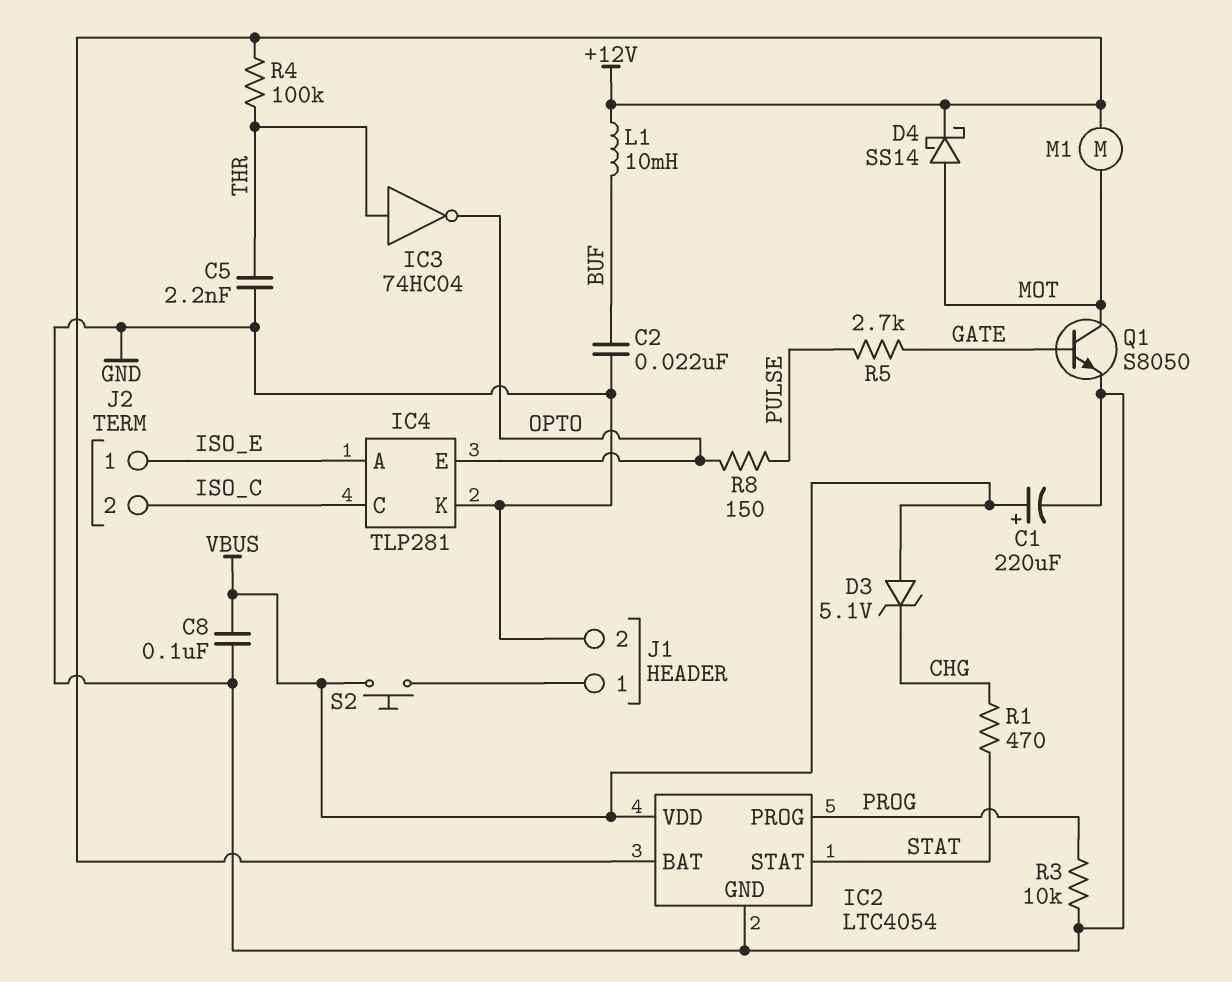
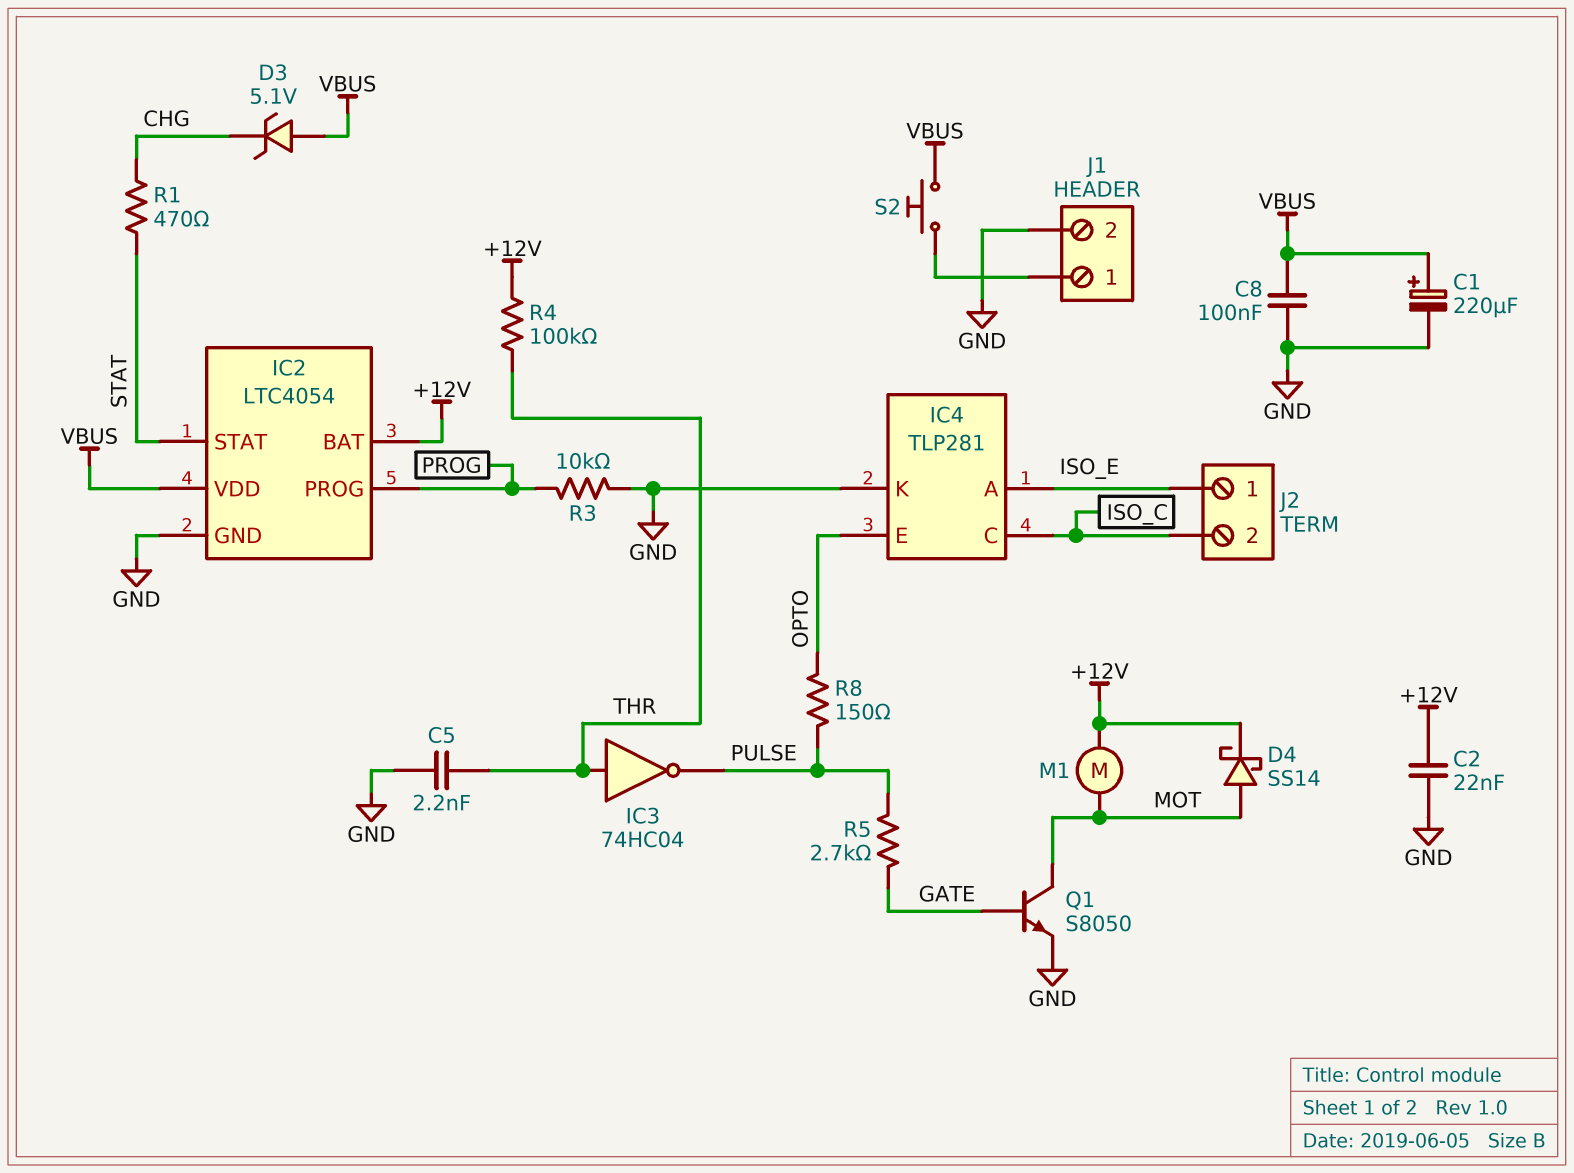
C2: 22nF (BUF, GND) -> 22nF (+12V, GND)
IC3: NOT 74HC04 (in THR, out OPTO) -> NOT 74HC04 (in THR, out PULSE)
L1: 10mH (+12V, BUF) -> none

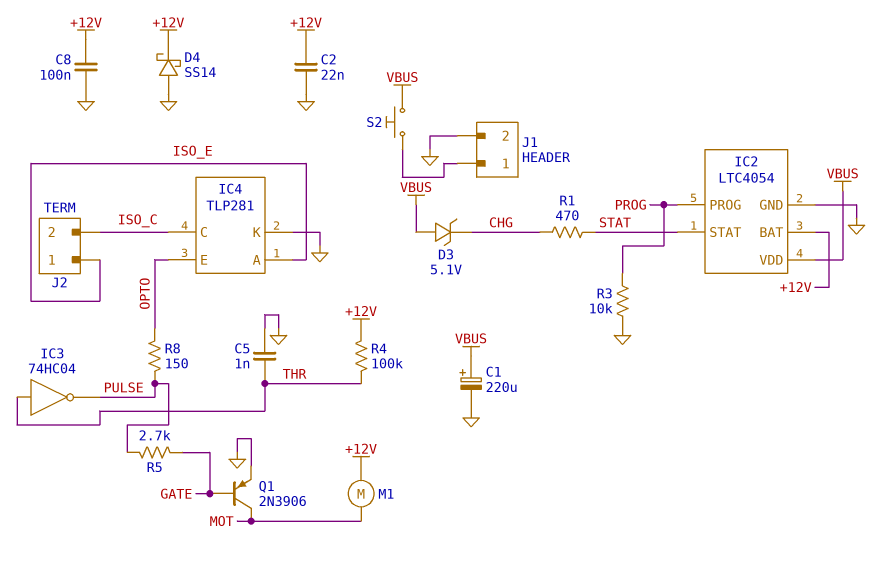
C5: 2.2nF (GND, THR) -> 1nF (GND, THR)
C8: 100nF (GND, VBUS) -> 100nF (+12V, GND)
D4: schottky SS14 (A MOT, K +12V) -> schottky SS14 (A GND, K +12V)
Q1: NPN S8050 (B GATE, C MOT, E GND) -> PNP 2N3906 (B GATE, C MOT, E GND)

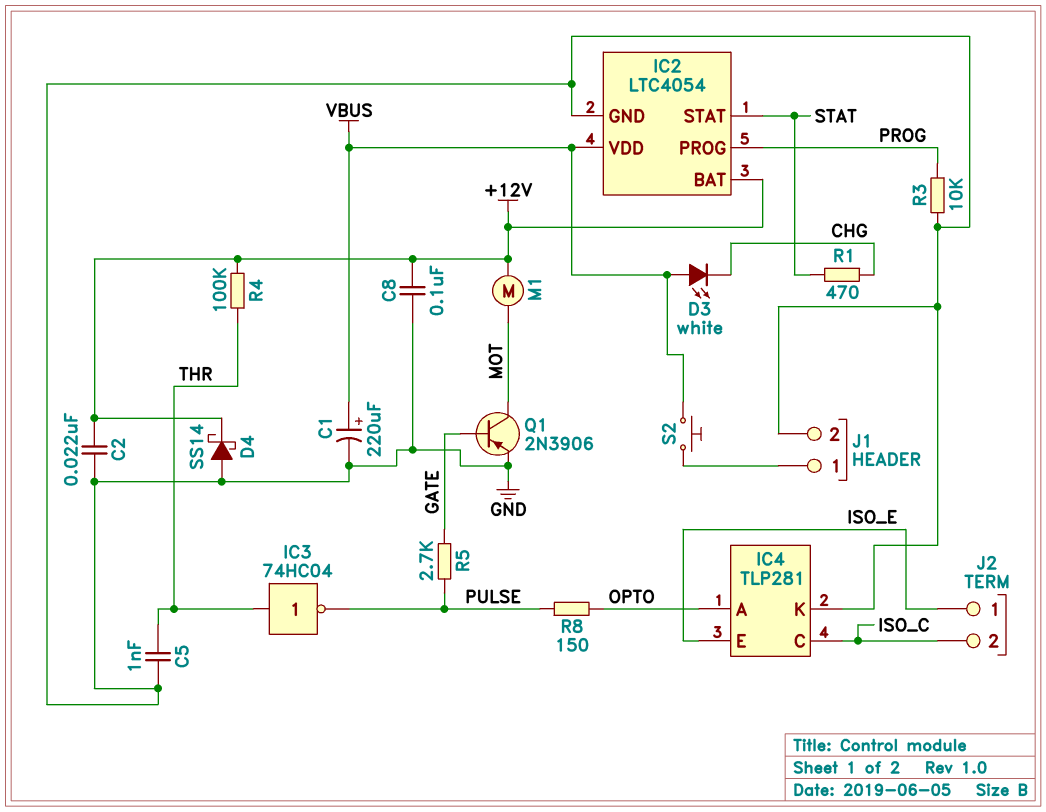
D3: zener 5.1V (A VBUS, K CHG) -> LED white (A VBUS, K CHG)
IC4 pin A: ISO_E -> OPTO
IC4 pin E: OPTO -> ISO_E

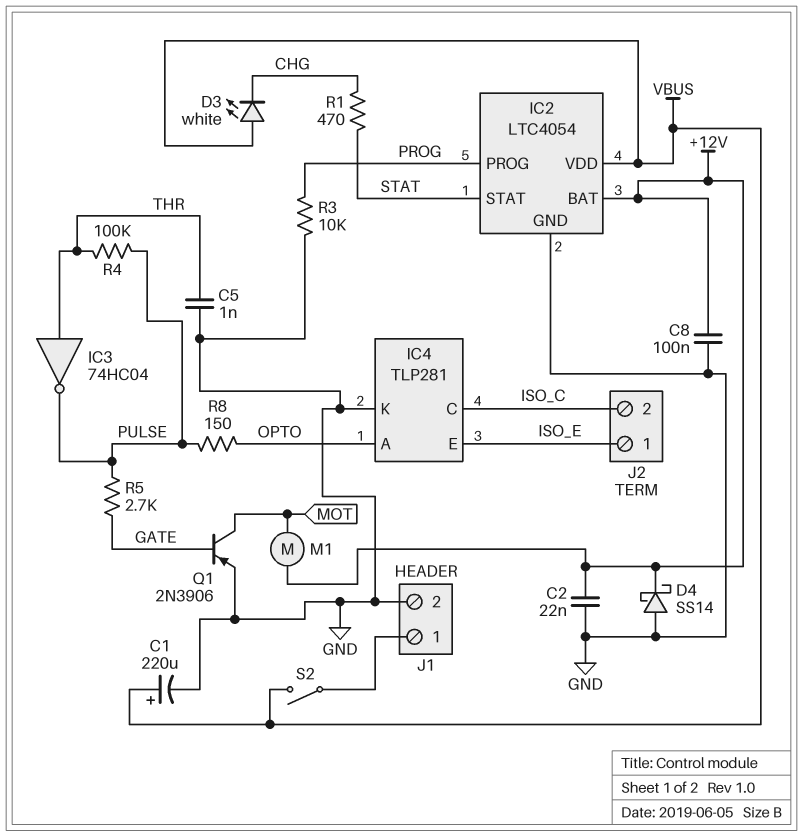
R4: 100k (+12V, THR) -> 100k (PULSE, THR)
S2: button (J1/1, VBUS) -> switch (J1/1, VBUS)

